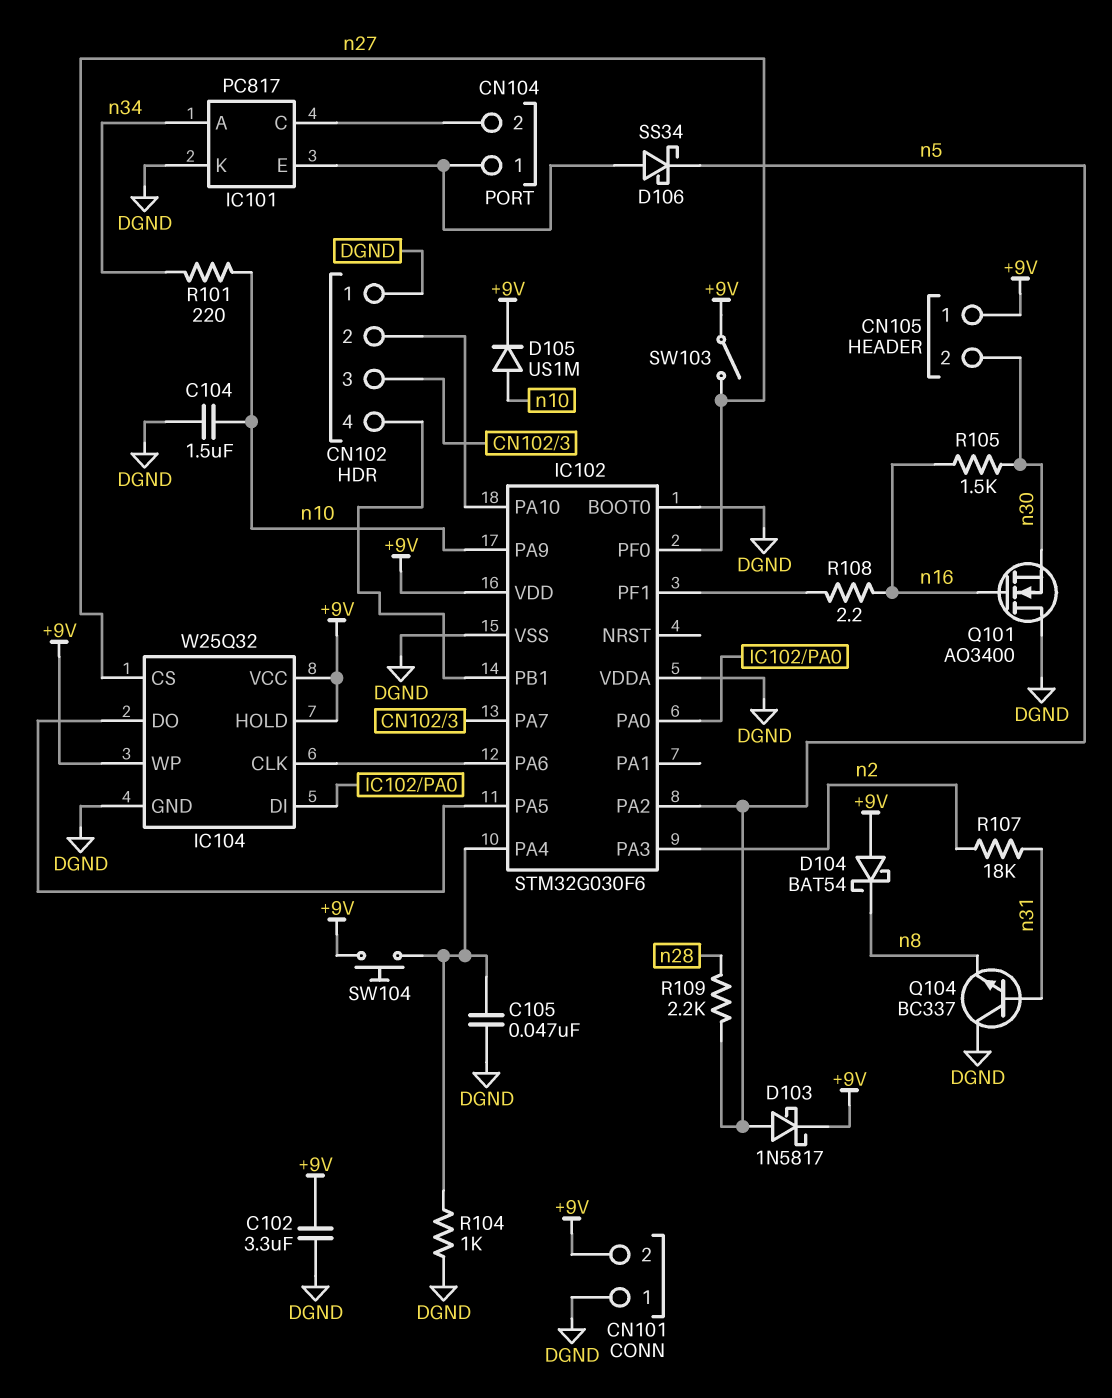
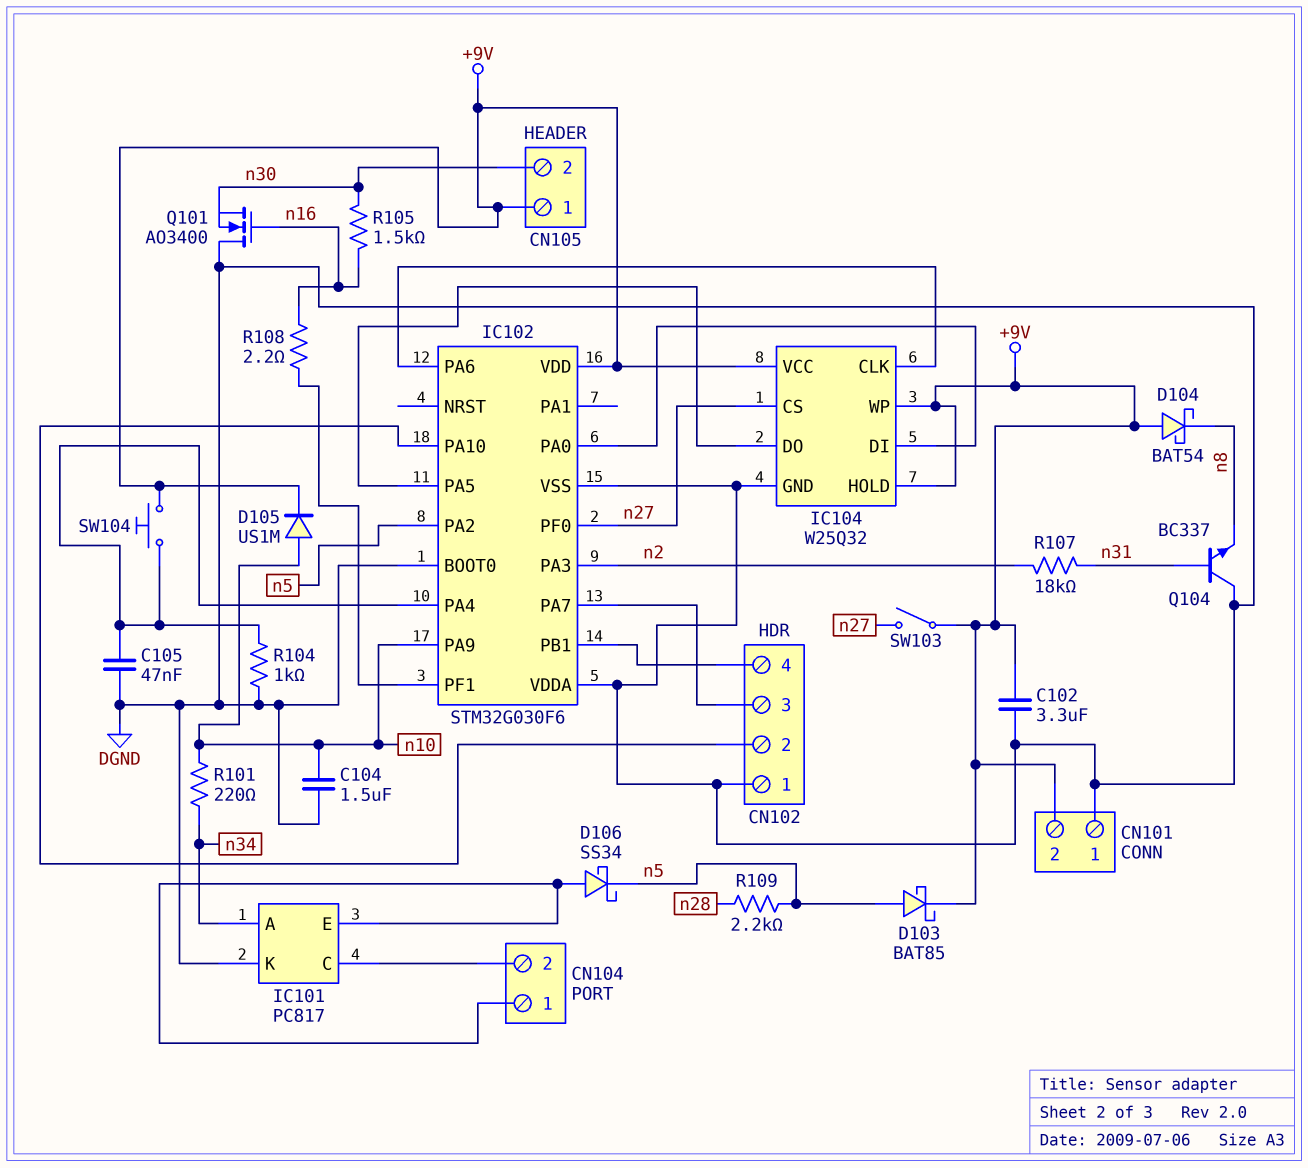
D103: schottky 1N5817 (A n5, K +9V) -> schottky BAT85 (A n5, K +9V)

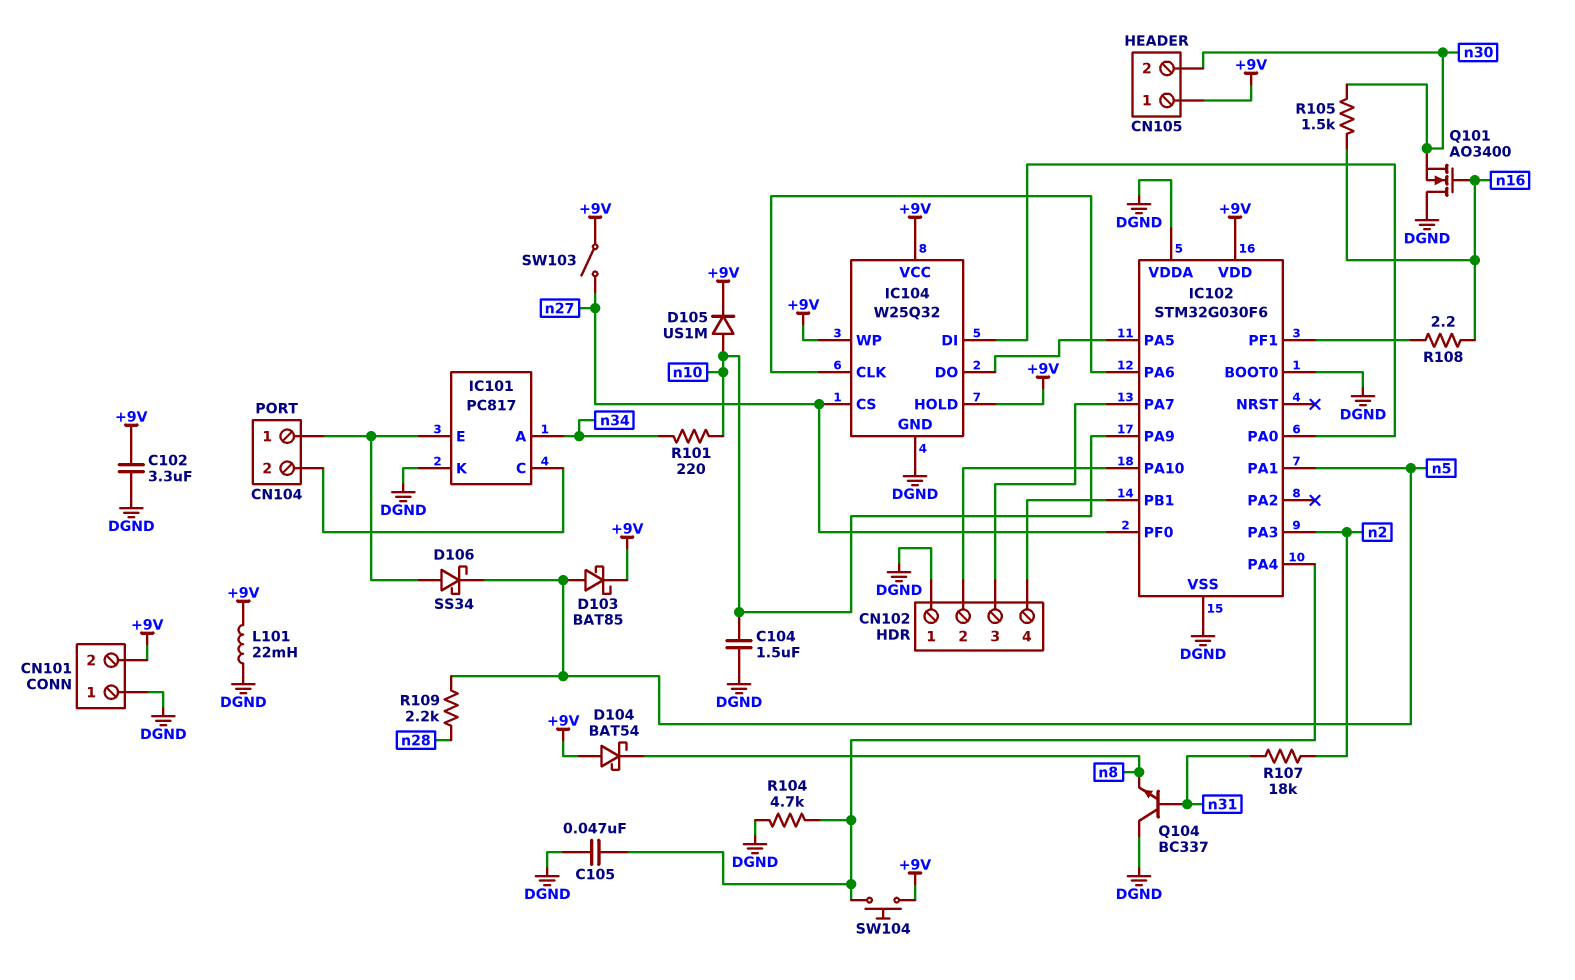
IC102 pin PA1: none -> n5
IC102 pin PA2: n5 -> none
L101: none -> 22mH (+9V, DGND)
R104: 1k (DGND, IC102/PA4) -> 4.7k (DGND, IC102/PA4)

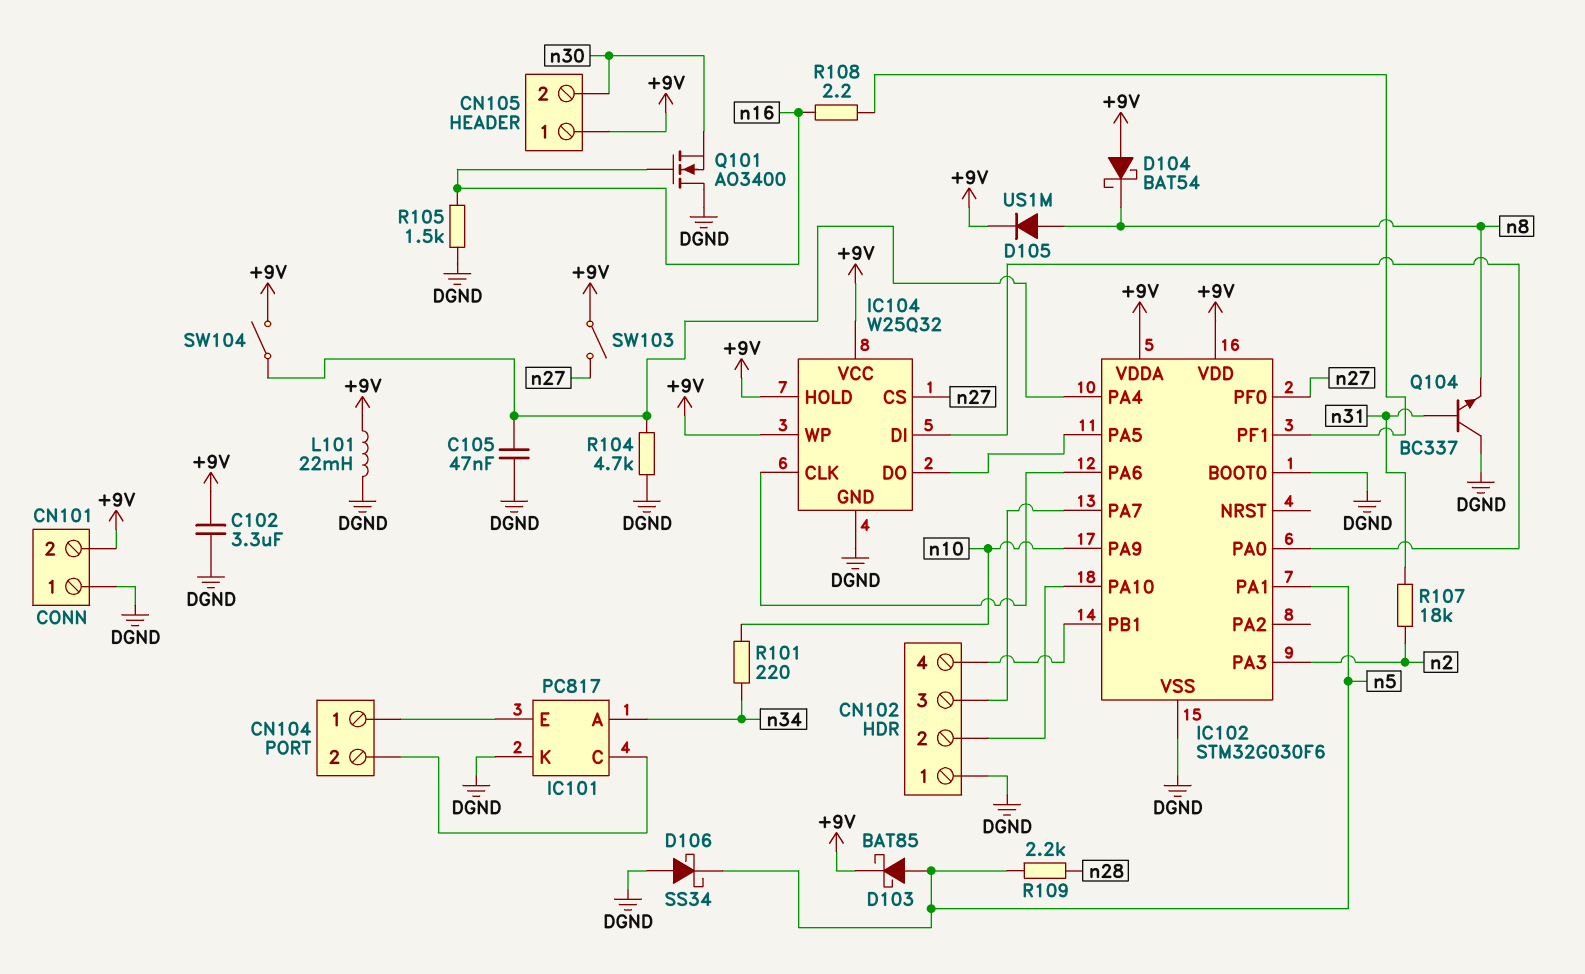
C104: 1.5uF (DGND, n10) -> none
D105: diode US1M (A n10, K +9V) -> diode US1M (A n8, K +9V)
D106: schottky SS34 (A CN104/1, K n5) -> schottky SS34 (A DGND, K n5)
IC102 pin VDDA: DGND -> +9V
R105: 1.5k (n16, n30) -> 1.5k (DGND, n16)
SW104: button (+9V, IC102/PA4) -> switch (+9V, IC102/PA4)

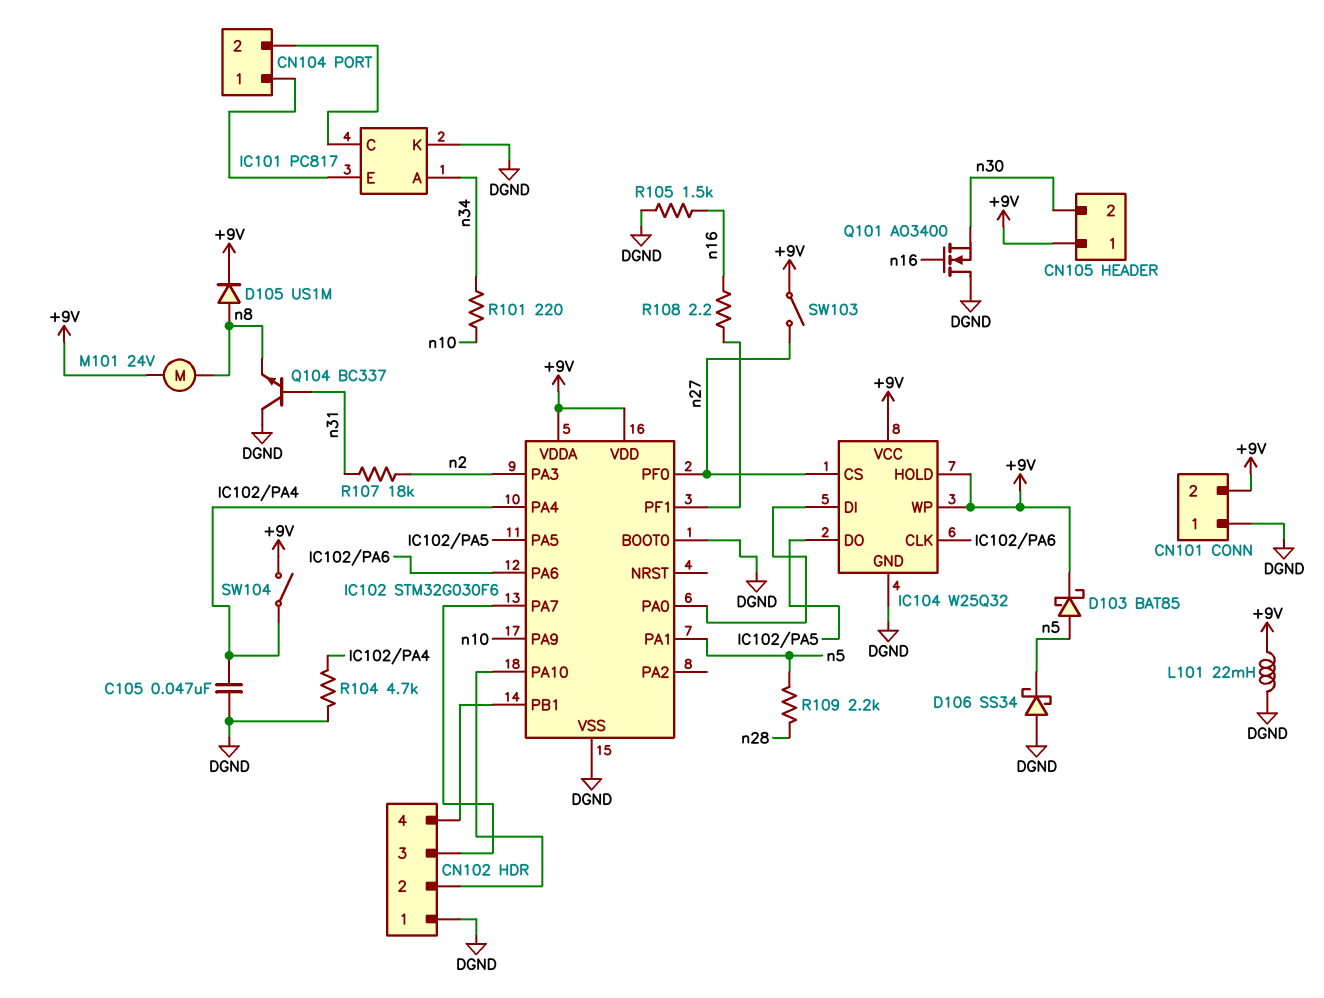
C102: 3.3uF (+9V, DGND) -> none
D104: schottky BAT54 (A +9V, K n8) -> none
M101: none -> motor 24V (+9V, n8)

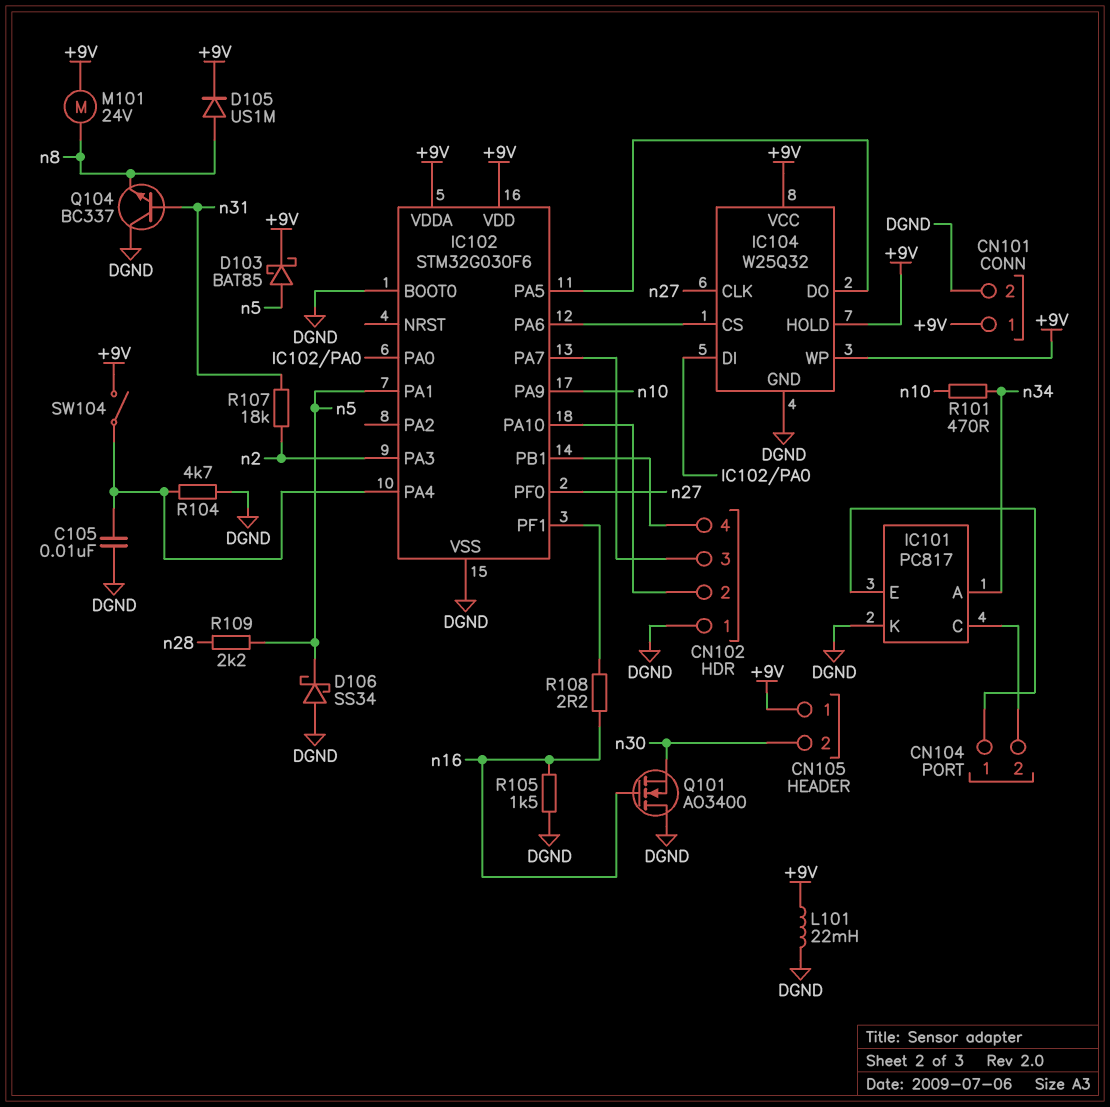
C105: 47nF (DGND, IC102/PA4) -> 10nF (DGND, IC102/PA4)
CN101 pin 1: DGND -> +9V
CN101 pin 2: +9V -> DGND
IC104 pin CLK: IC102/PA6 -> n27
IC104 pin CS: n27 -> IC102/PA6
R101: 220 (n10, n34) -> 470 (n10, n34)
SW103: switch (+9V, n27) -> none

